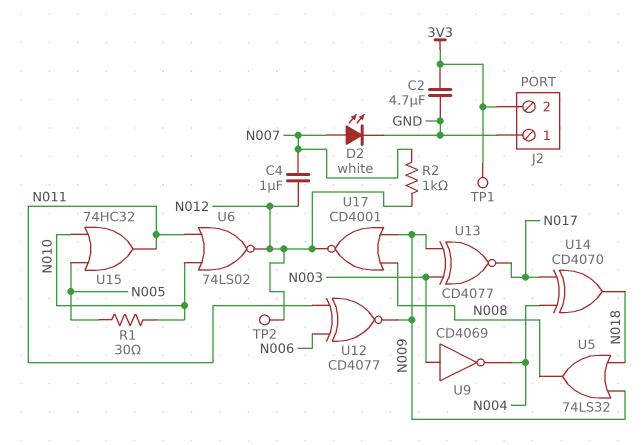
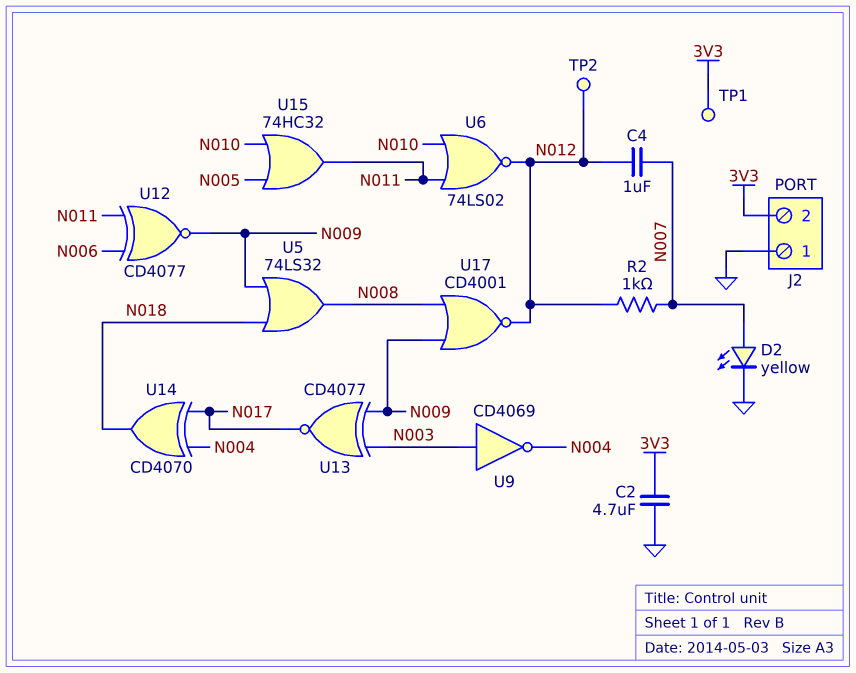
D2: LED white (A N007, K GND) -> LED yellow (A N007, K GND)
R1: 30 (N005, N010) -> none

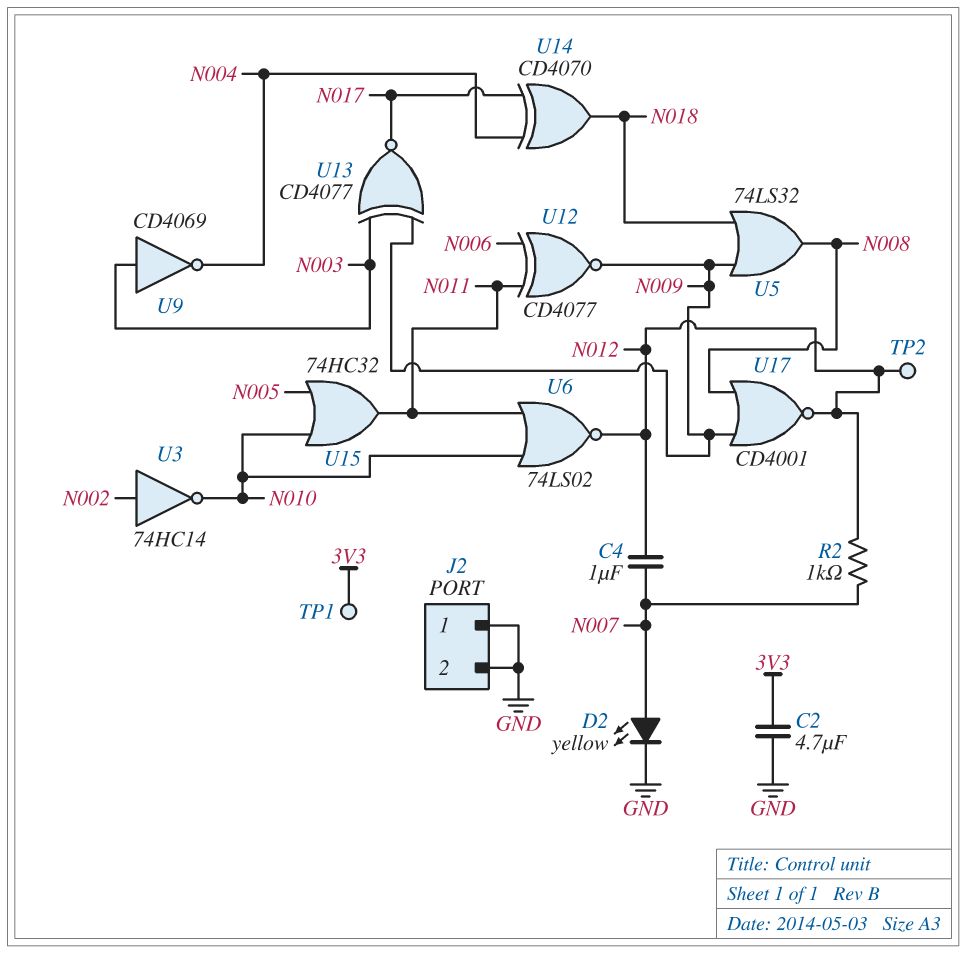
J2 pin 2: 3V3 -> GND
U3: none -> NOT 74HC14 (in N002, out N010)

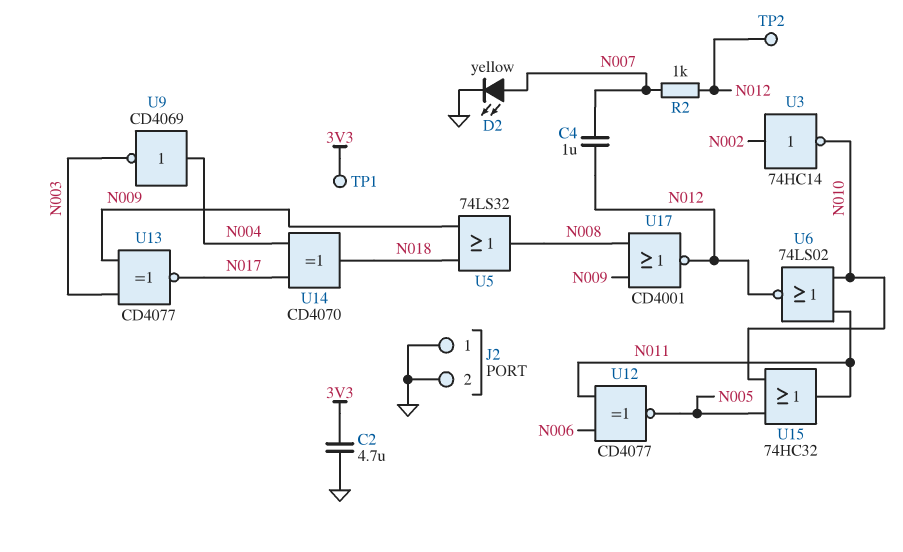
U9: NOT CD4069 (in N003, out N004) -> NOT CD4069 (in N004, out N003)
U12: XNOR CD4077 (in N006, in N011, out N009) -> XNOR CD4077 (in N006, in N011, out N005)

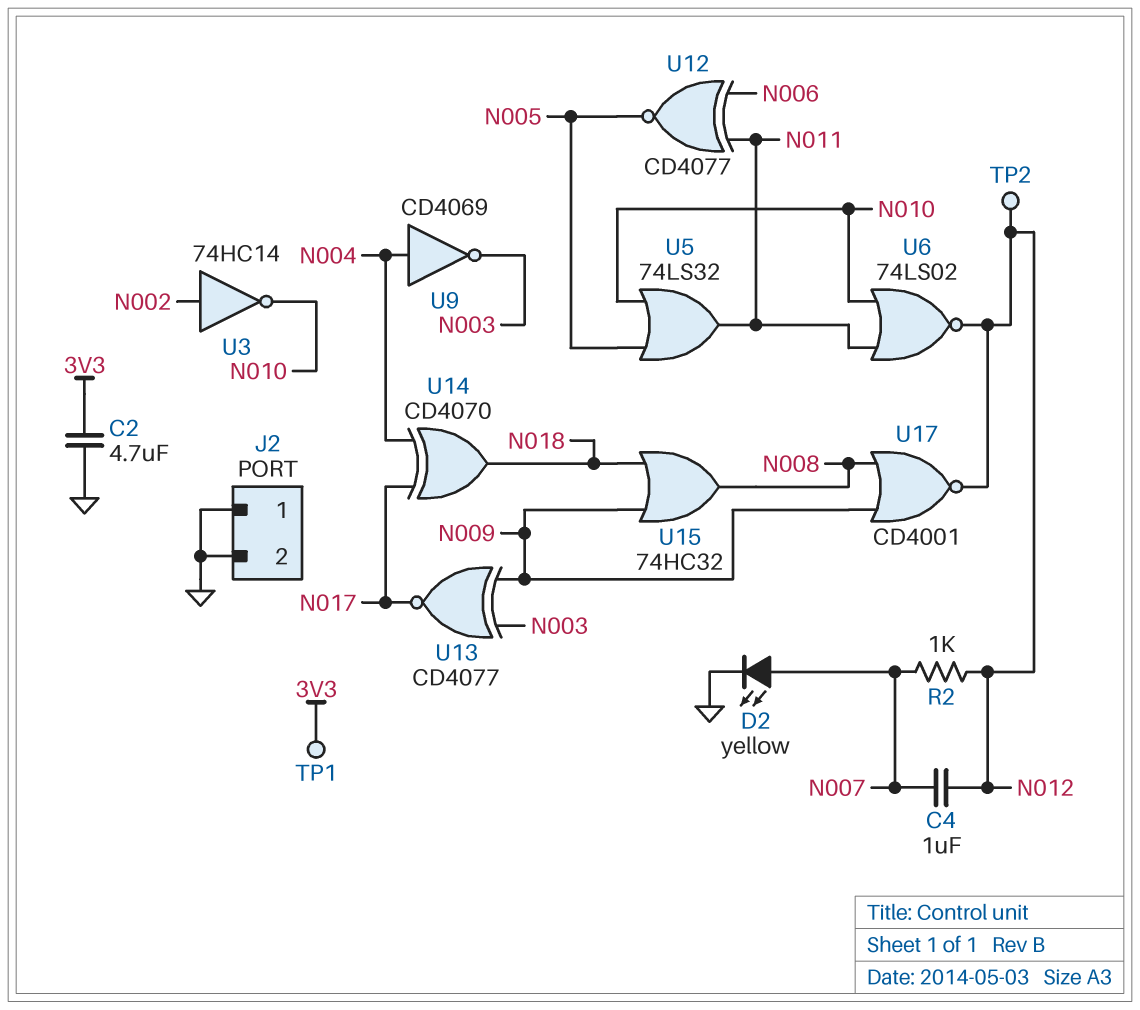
U5: OR 74LS32 (in N009, in N018, out N008) -> OR 74LS32 (in N005, in N010, out N011)
U15: OR 74HC32 (in N005, in N010, out N011) -> OR 74HC32 (in N009, in N018, out N008)

